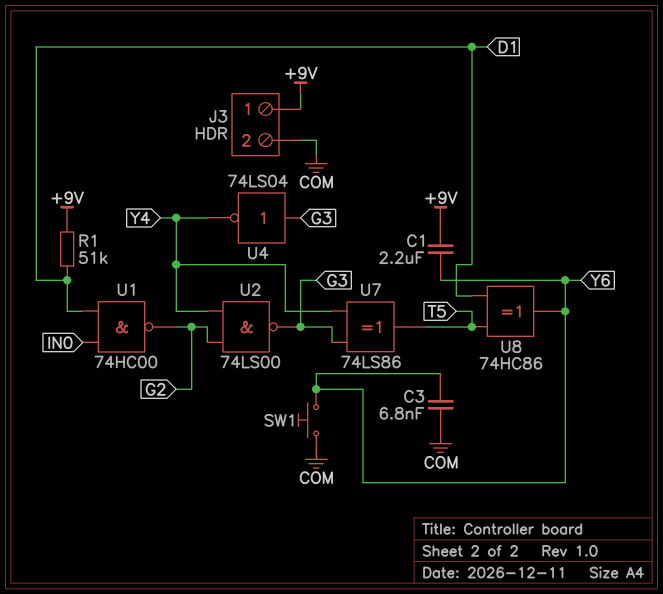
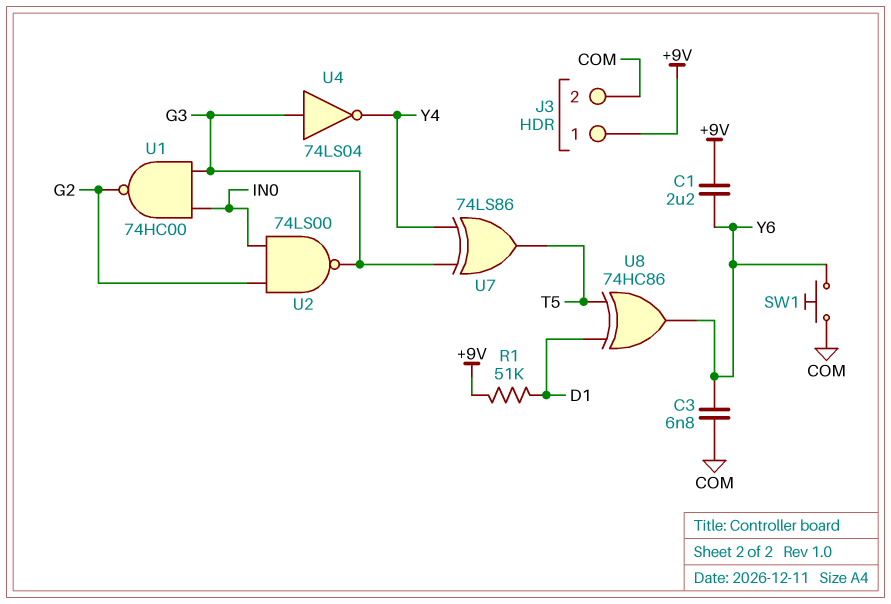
U1: NAND 74HC00 (in D1, in IN0, out G2) -> NAND 74HC00 (in G3, in IN0, out G2)
U2: NAND 74LS00 (in G2, in Y4, out G3) -> NAND 74LS00 (in G2, in IN0, out G3)

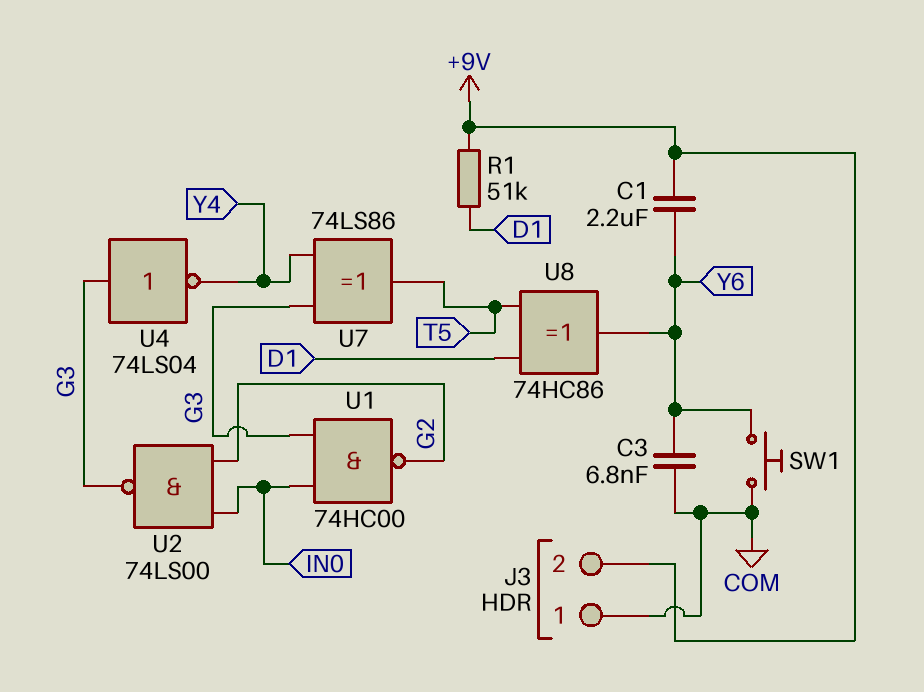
J3 pin 1: +9V -> COM
J3 pin 2: COM -> +9V

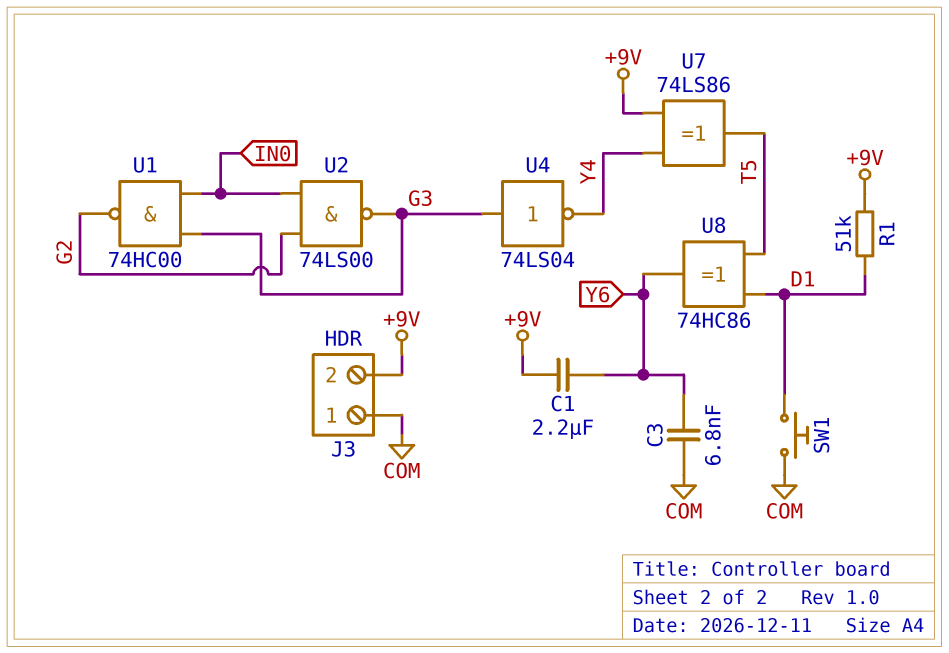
SW1: button (COM, Y6) -> button (COM, D1)
U7: XOR 74LS86 (in G3, in Y4, out T5) -> XOR 74LS86 (in +9V, in Y4, out T5)

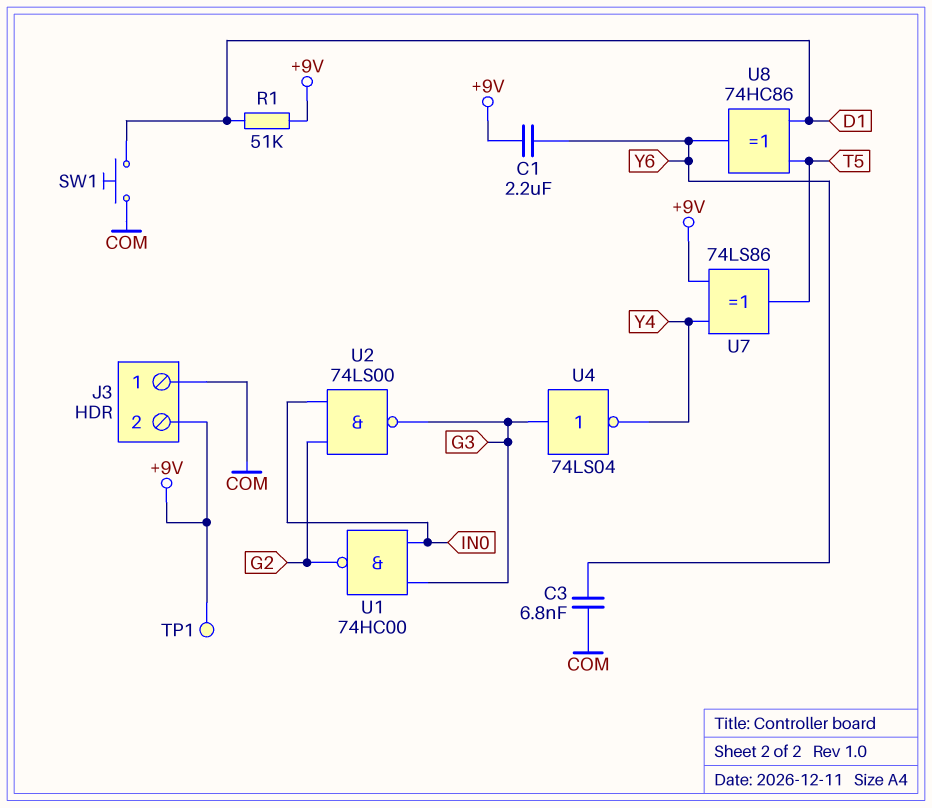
TP1: none -> test point (+9V)

